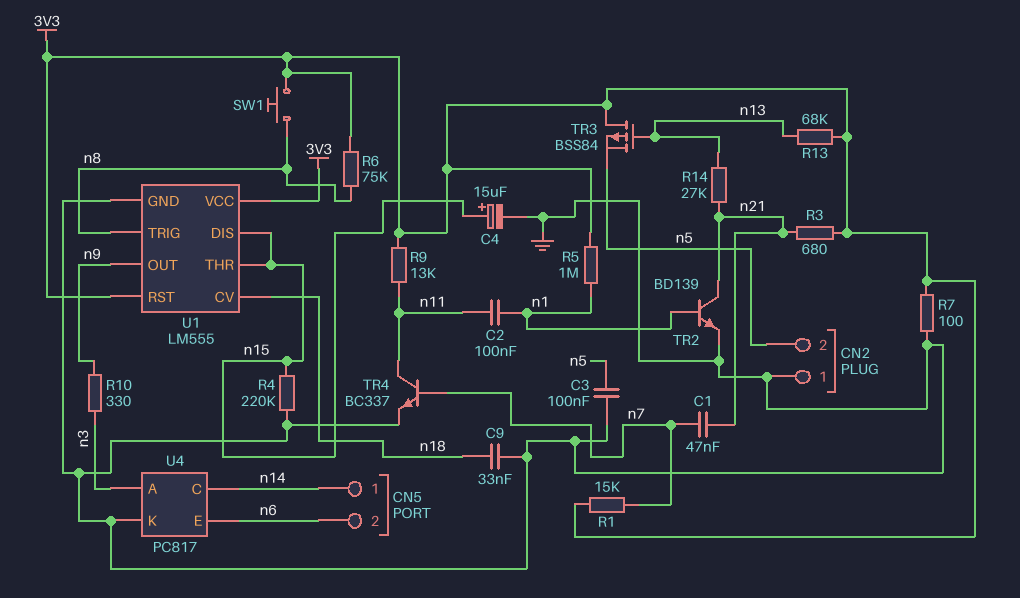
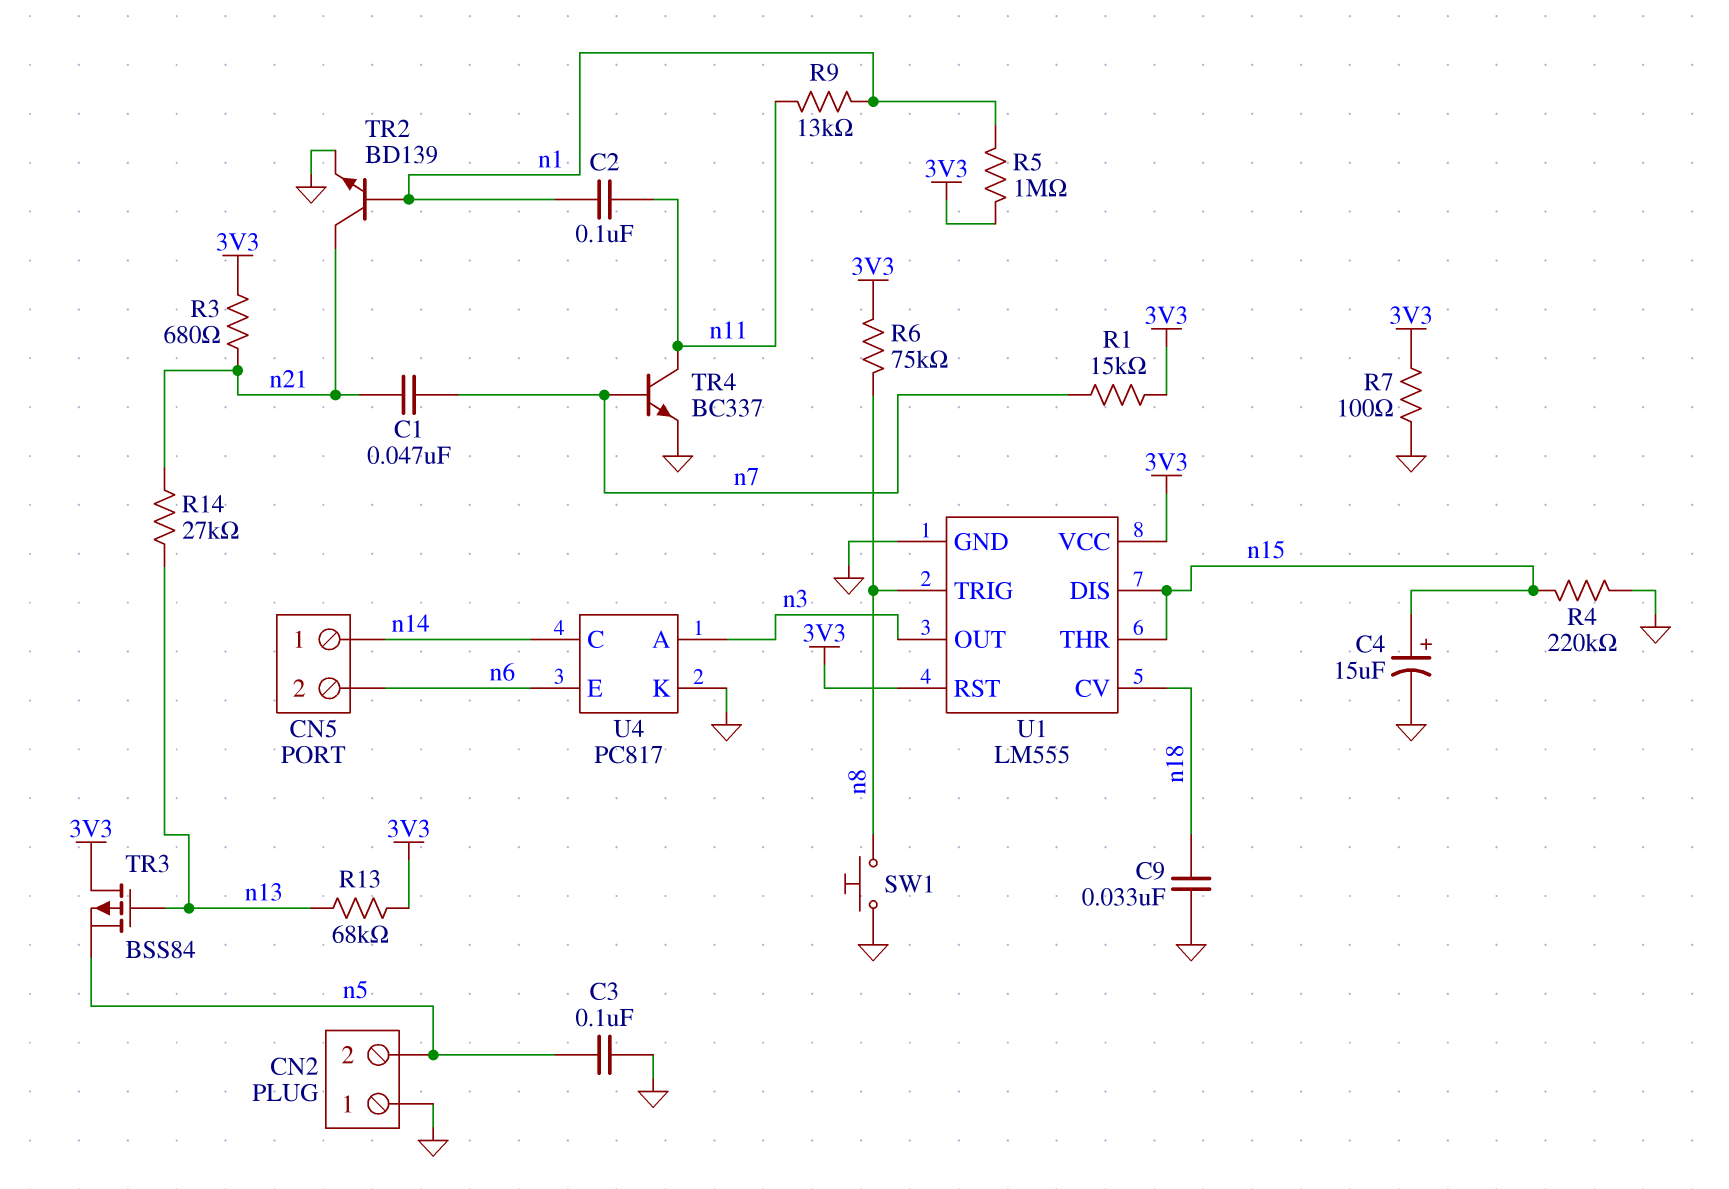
R9: 13k (3V3, n11) -> 13k (n1, n11)
R10: 330 (n3, n9) -> none
SW1: button (3V3, n8) -> button (GND, n8)
U1 pin OUT: n9 -> n3

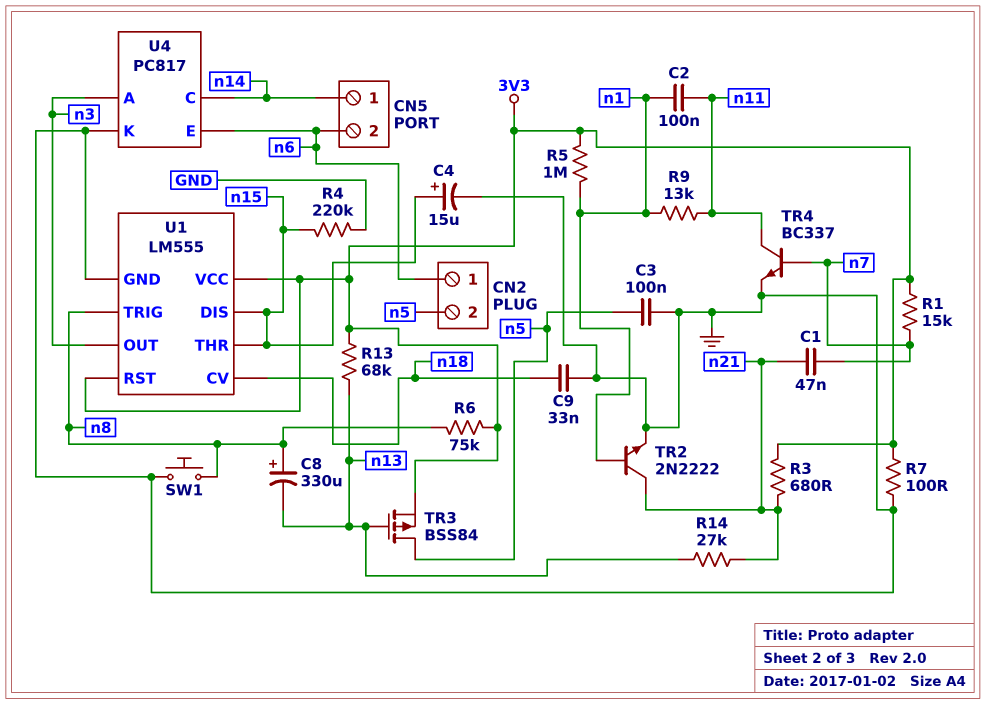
C8: none -> 330uF (plus n8, minus n13)
CN2 pin 1: GND -> n6
TR2: NPN BD139 (B n1, C n21, E GND) -> NPN 2N2222 (B n1, C n21, E GND)
TR3: PMOS BSS84 (G n13, D 3V3, S n5) -> PMOS BSS84 (G n13, D n5, S 3V3)

